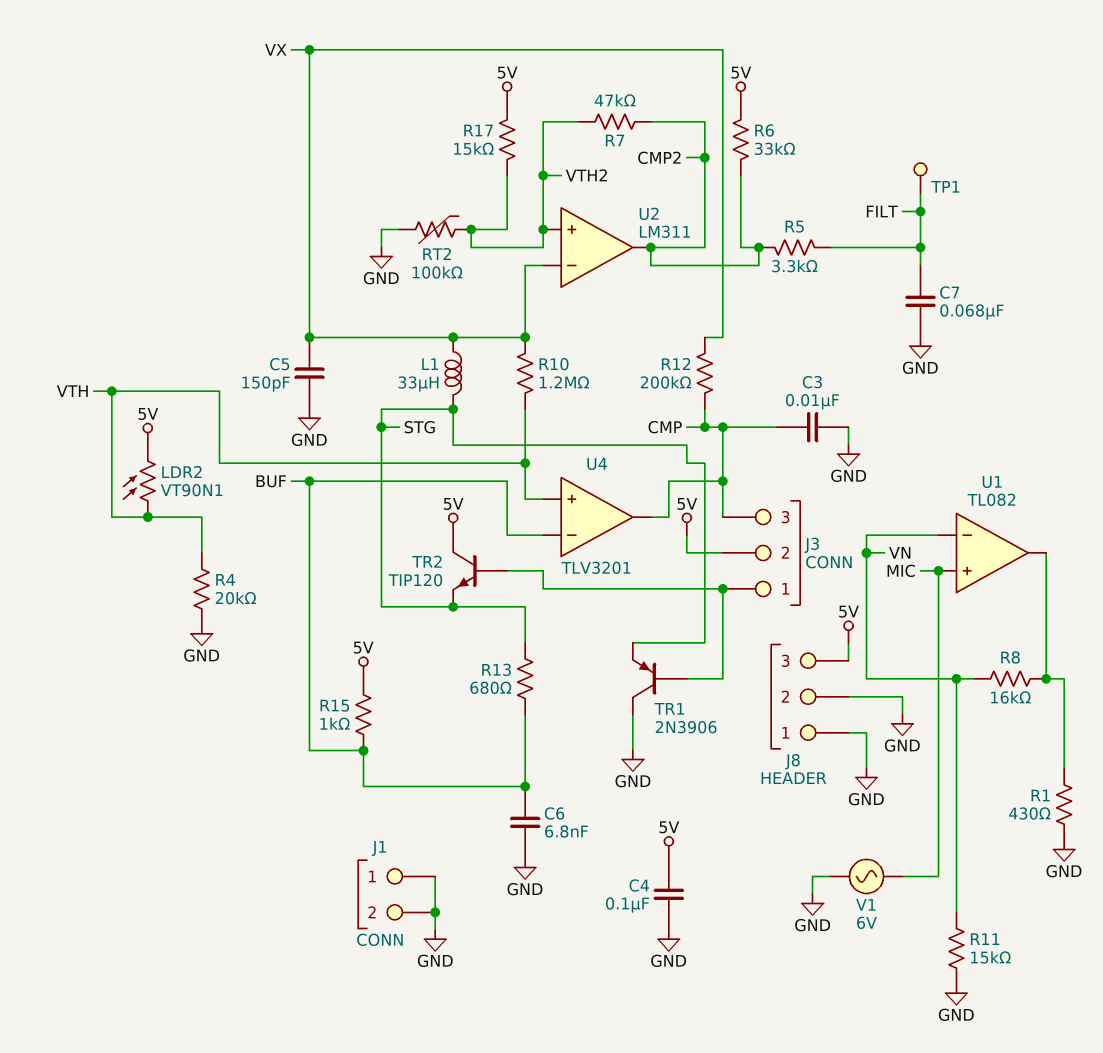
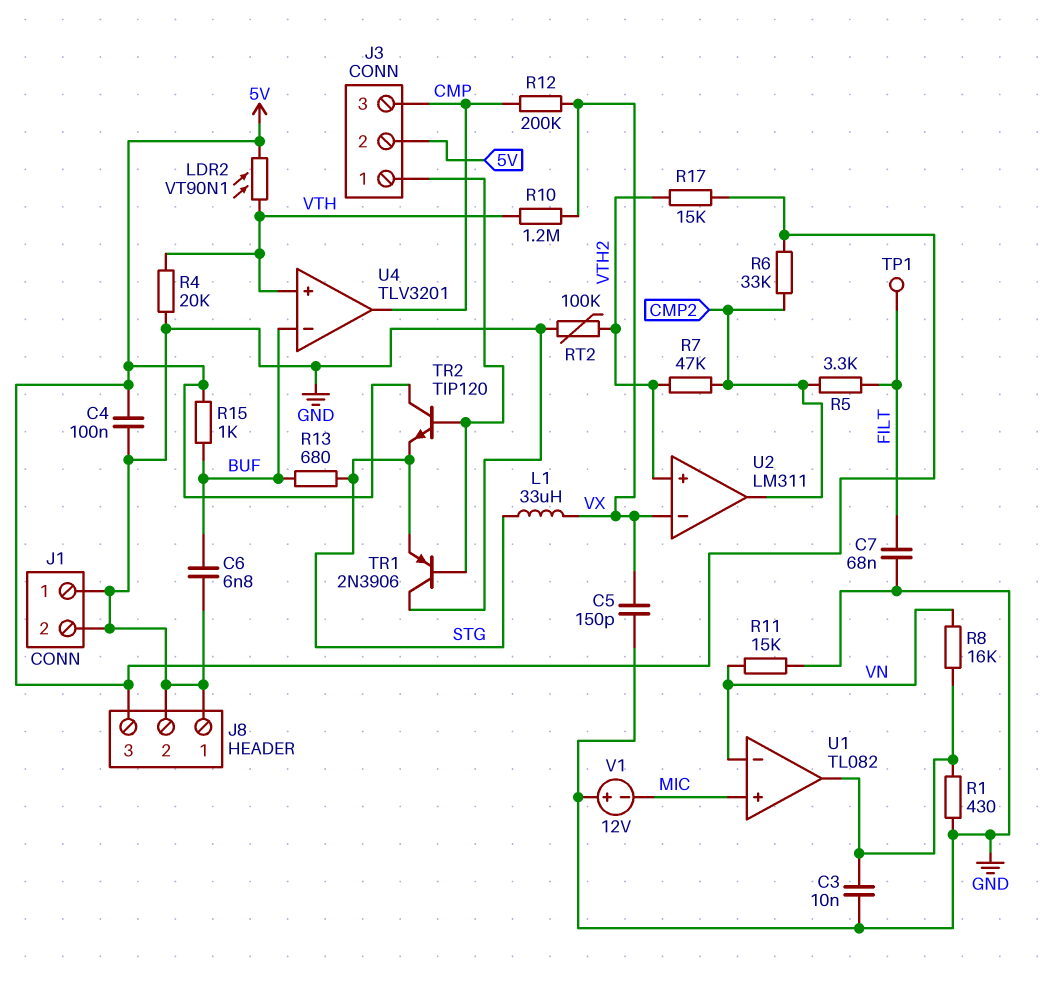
C3: 10nF (CMP, GND) -> 10nF (GND, U1/out)
V1: AC 6V (GND, MIC) -> 12V (plus GND, minus MIC)

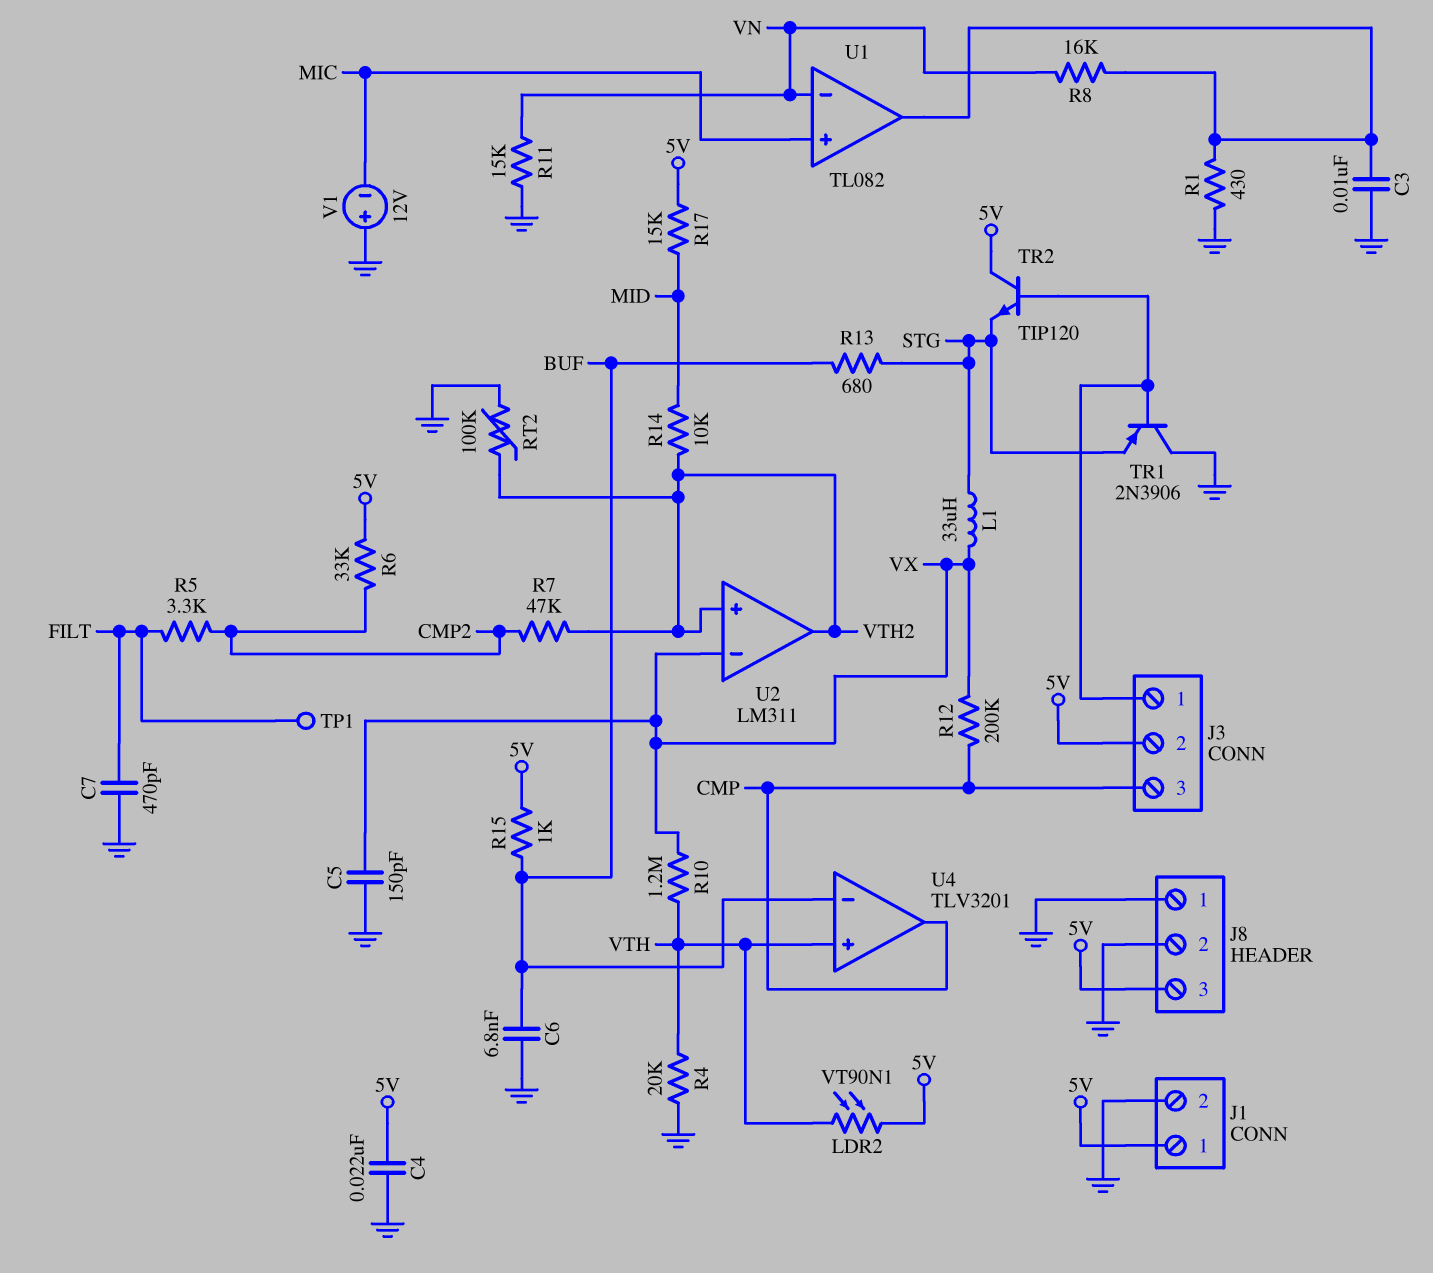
C4: 100nF (5V, GND) -> 22nF (5V, GND)
C7: 68nF (FILT, GND) -> 470pF (FILT, GND)
J1 pin 1: GND -> 5V
R14: none -> 10k (MID, VTH2)
R17: 15k (5V, VTH2) -> 15k (5V, MID)
U2 pin out: CMP2 -> VTH2

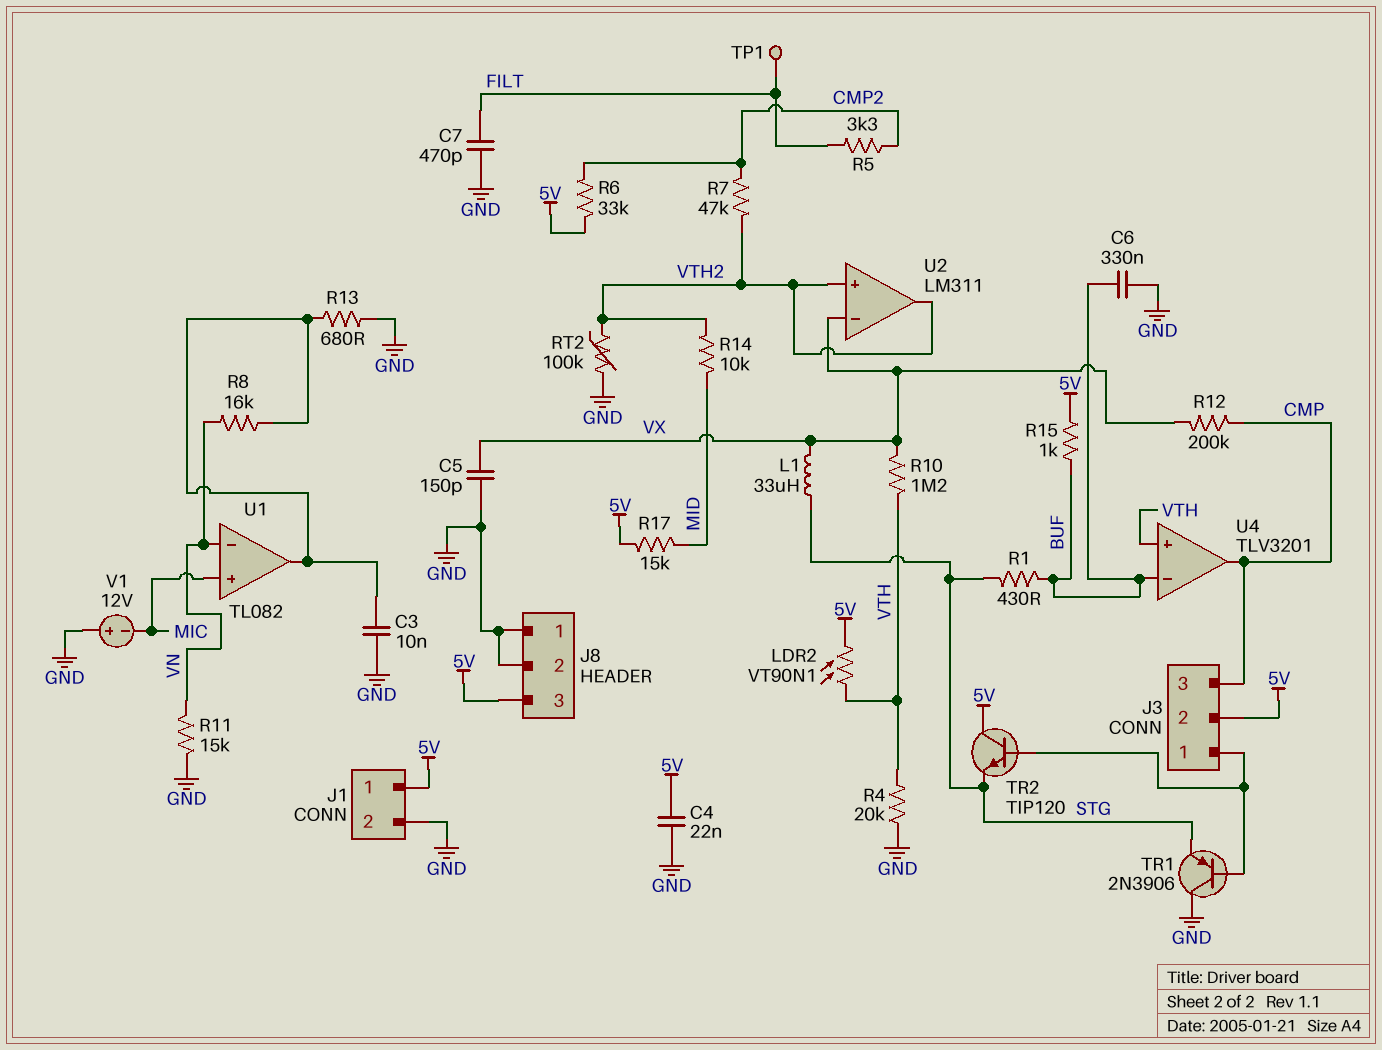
C6: 6.8nF (BUF, GND) -> 330nF (BUF, GND)
R1: 430 (GND, U1/out) -> 430 (BUF, STG)
R13: 680 (BUF, STG) -> 680 (GND, U1/out)

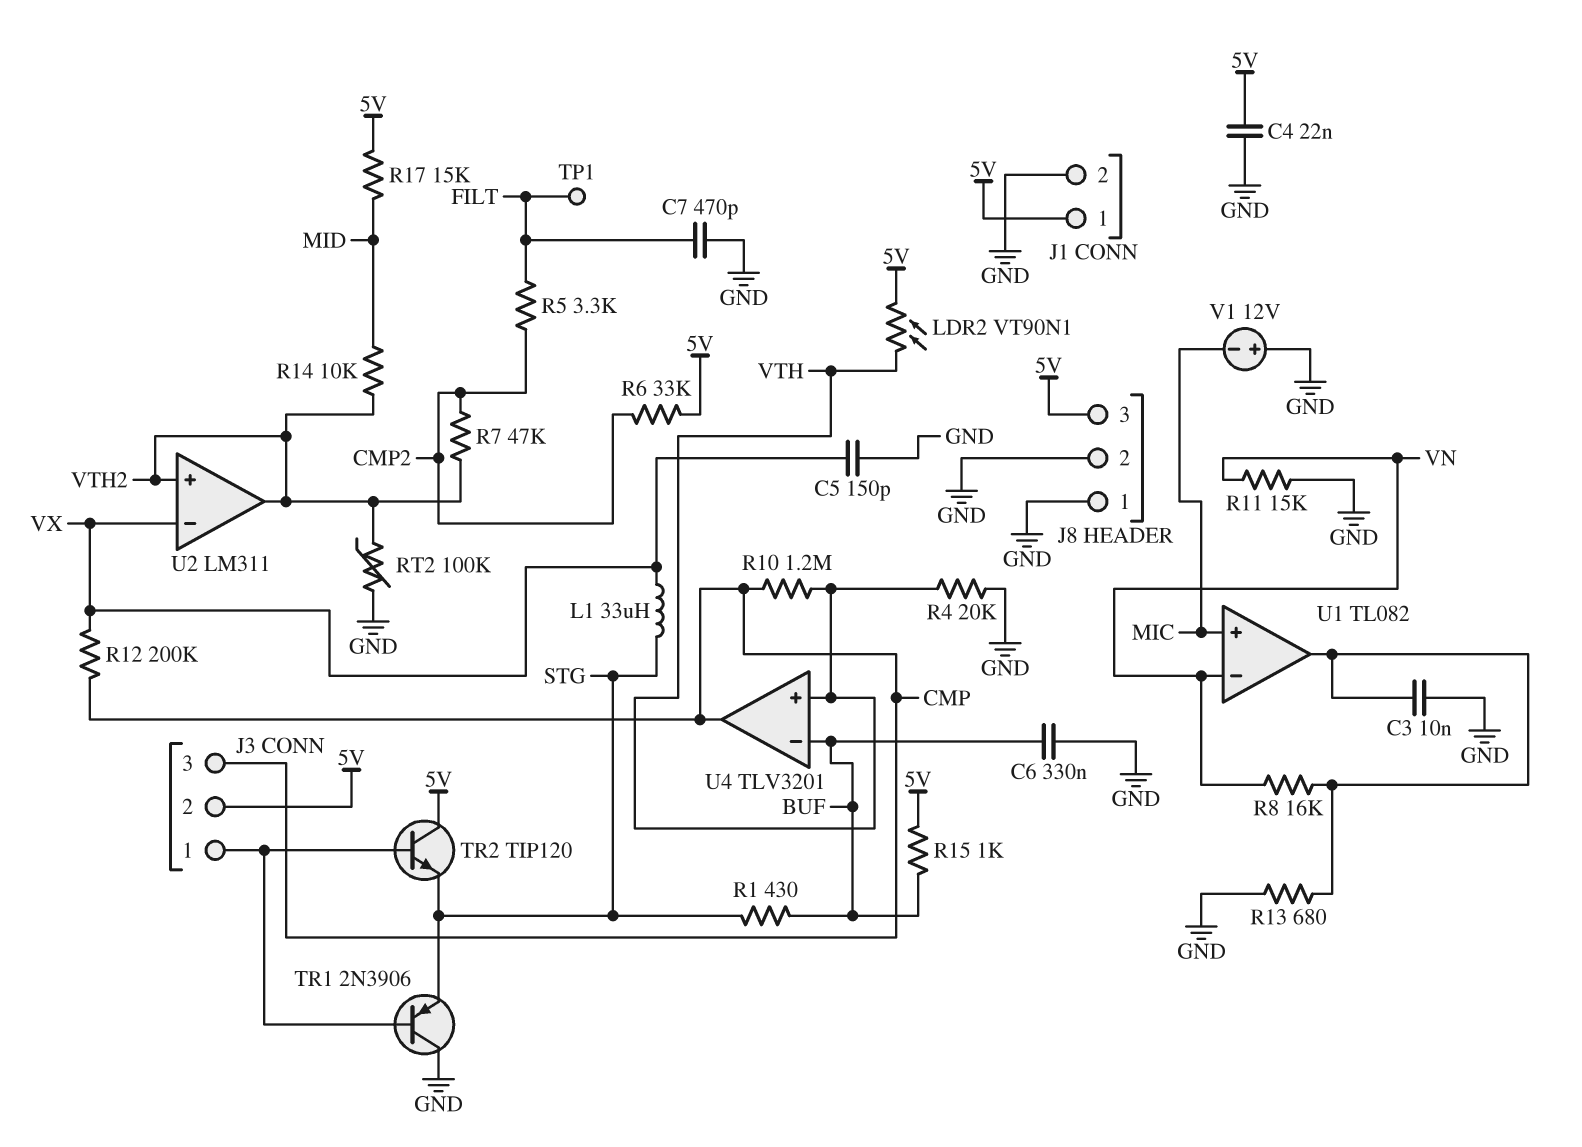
R10: 1.2M (VTH, VX) -> 1.2M (CMP, VTH)

